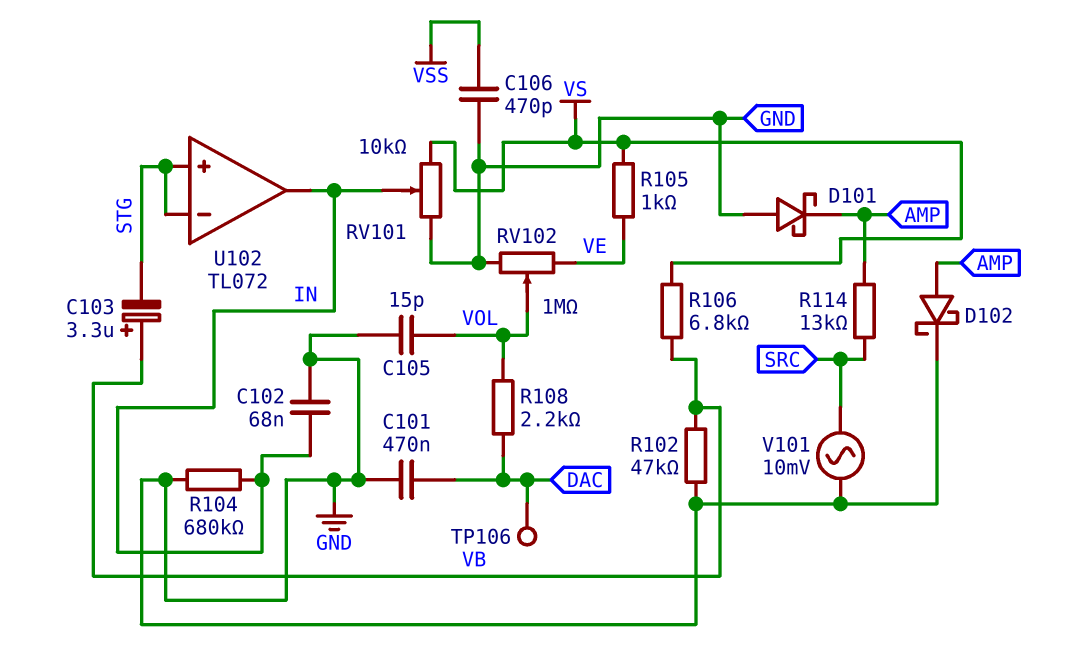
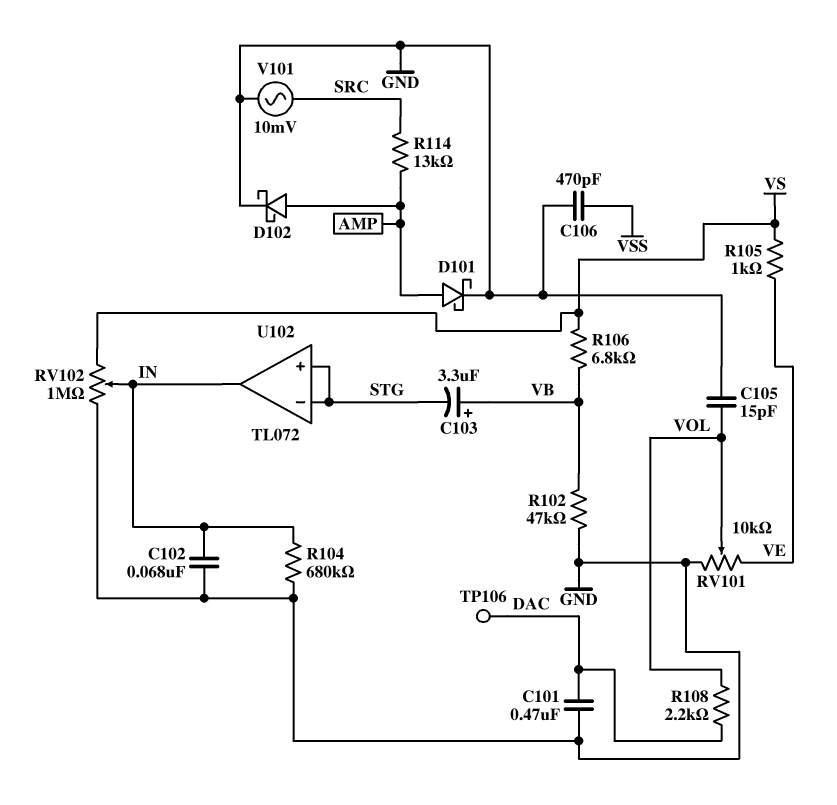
D101: schottky (A GND, K AMP) -> schottky (A AMP, K GND)
RV101: 10k (GND, VS, wiper IN) -> 10k (GND, VE, wiper VOL)
RV102: 1M (GND, VE, wiper VOL) -> 1M (GND, VS, wiper IN)

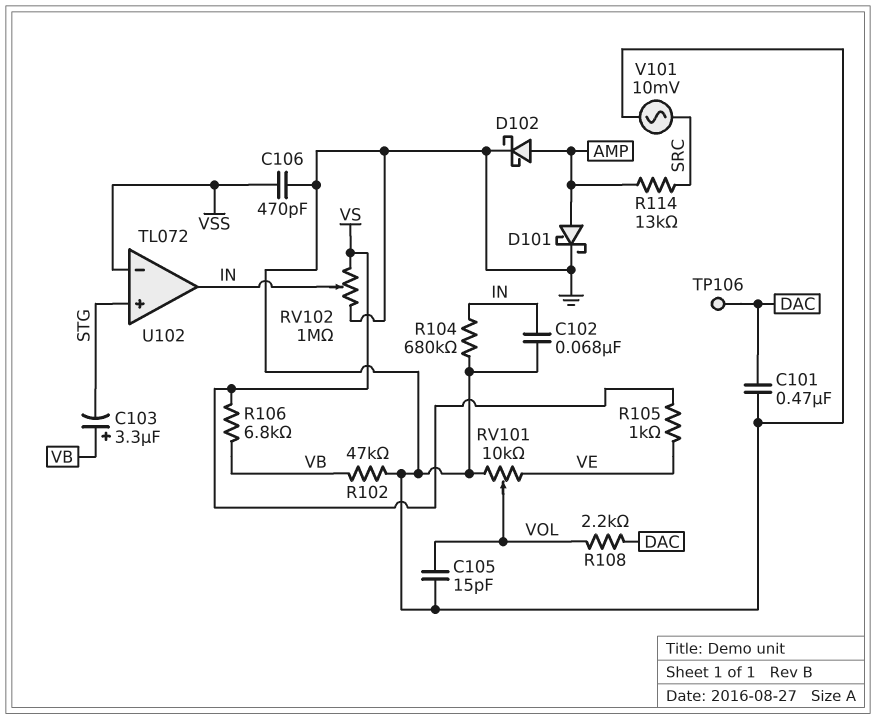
U102 pin in-: STG -> VSS

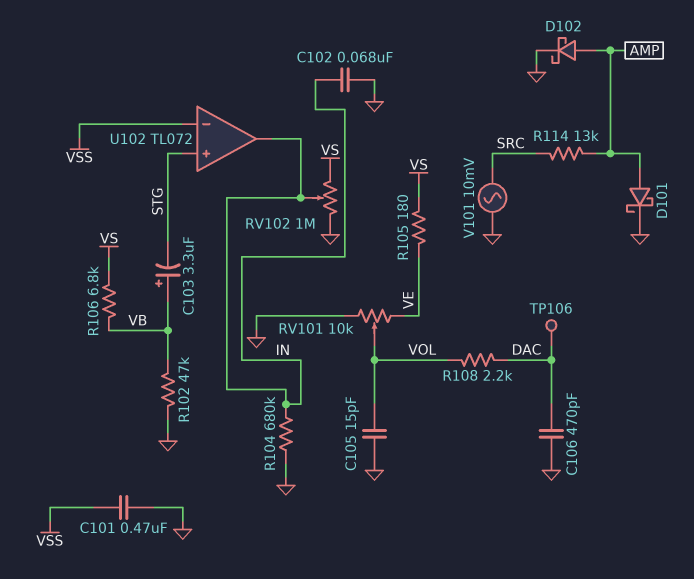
C101: 470nF (DAC, GND) -> 470nF (GND, VSS)
C106: 470pF (GND, VSS) -> 470pF (DAC, GND)
R105: 1k (VE, VS) -> 180 (VE, VS)

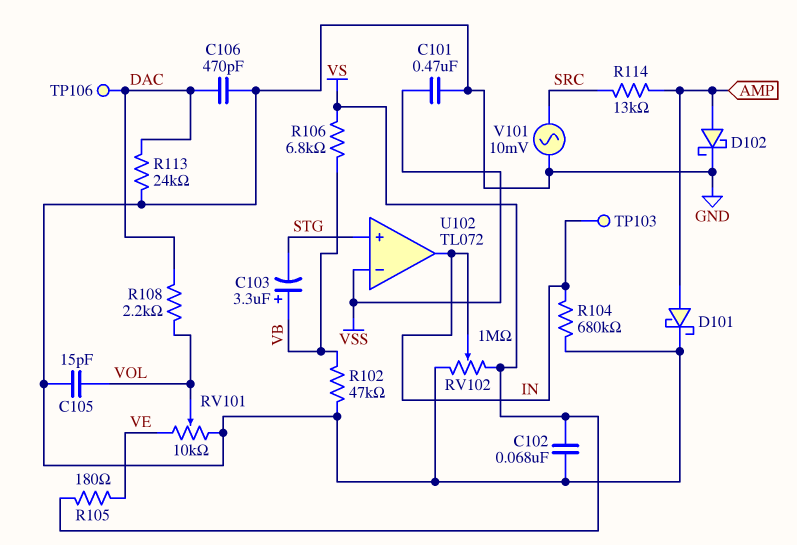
C102: 68nF (GND, IN) -> 68nF (GND, VS)
R113: none -> 24k (DAC, GND)
TP103: none -> test point (IN)

